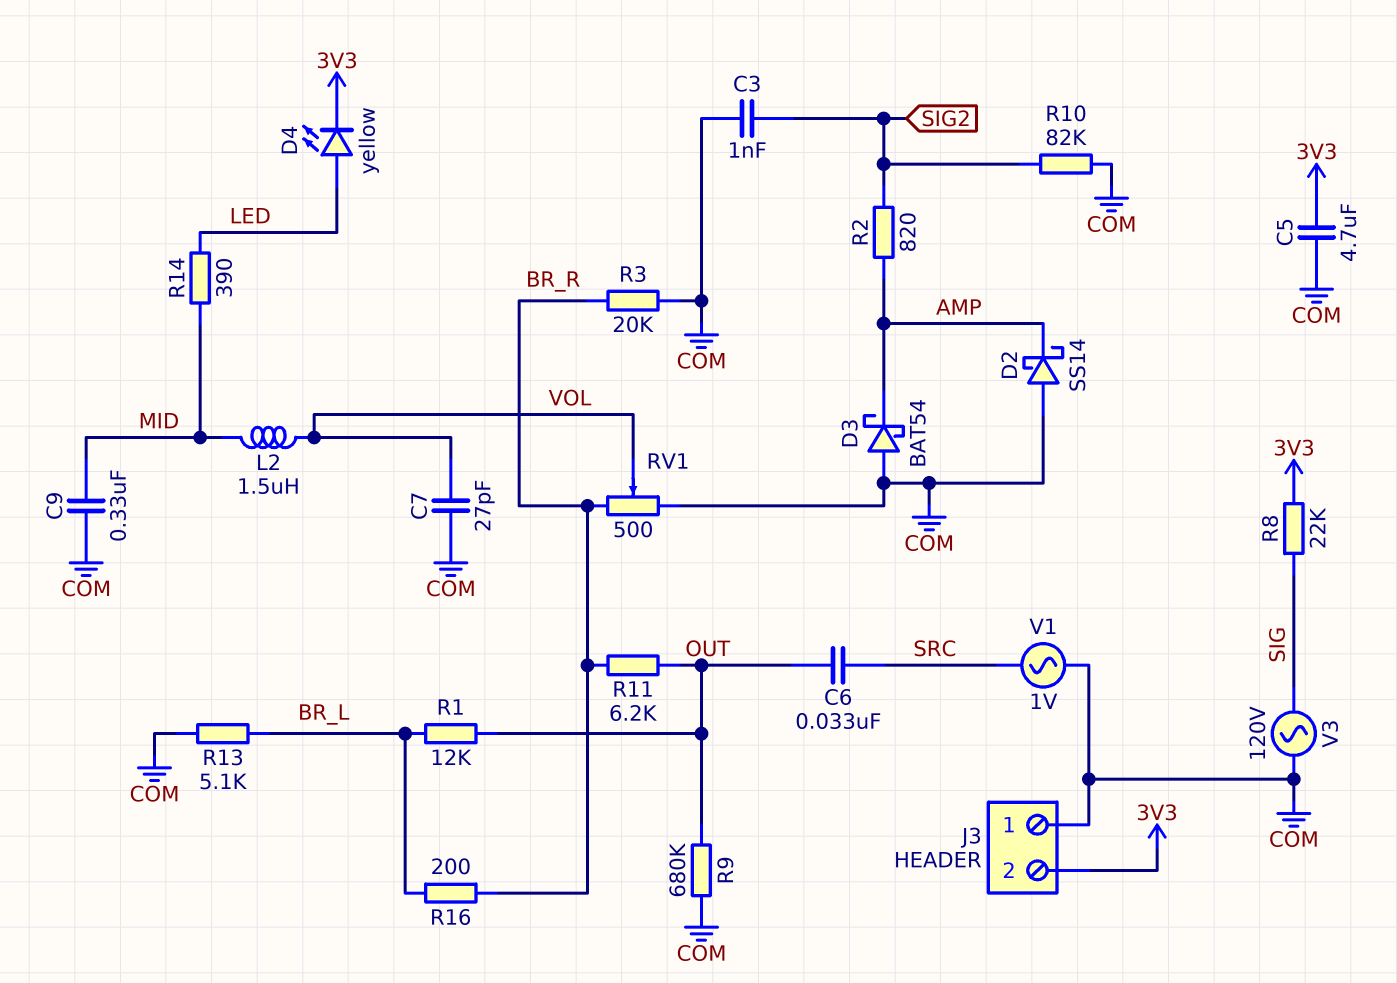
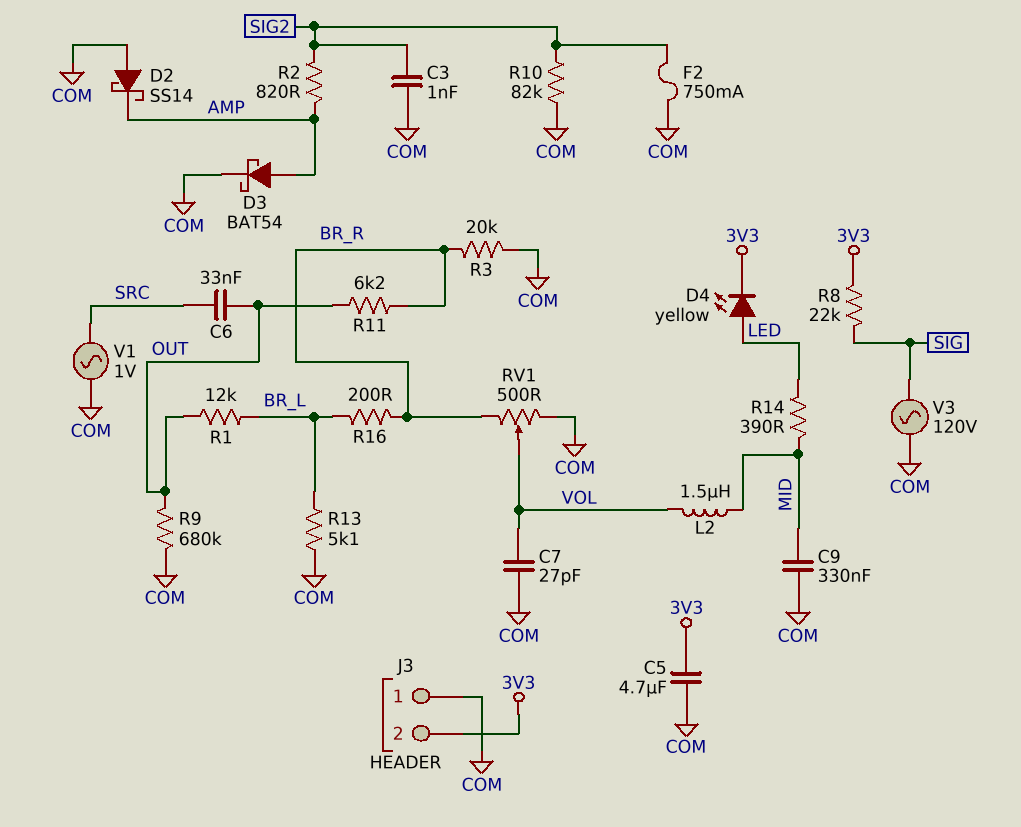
D3: schottky BAT54 (A COM, K AMP) -> schottky BAT54 (A AMP, K COM)
F2: none -> 750mA (COM, SIG2)

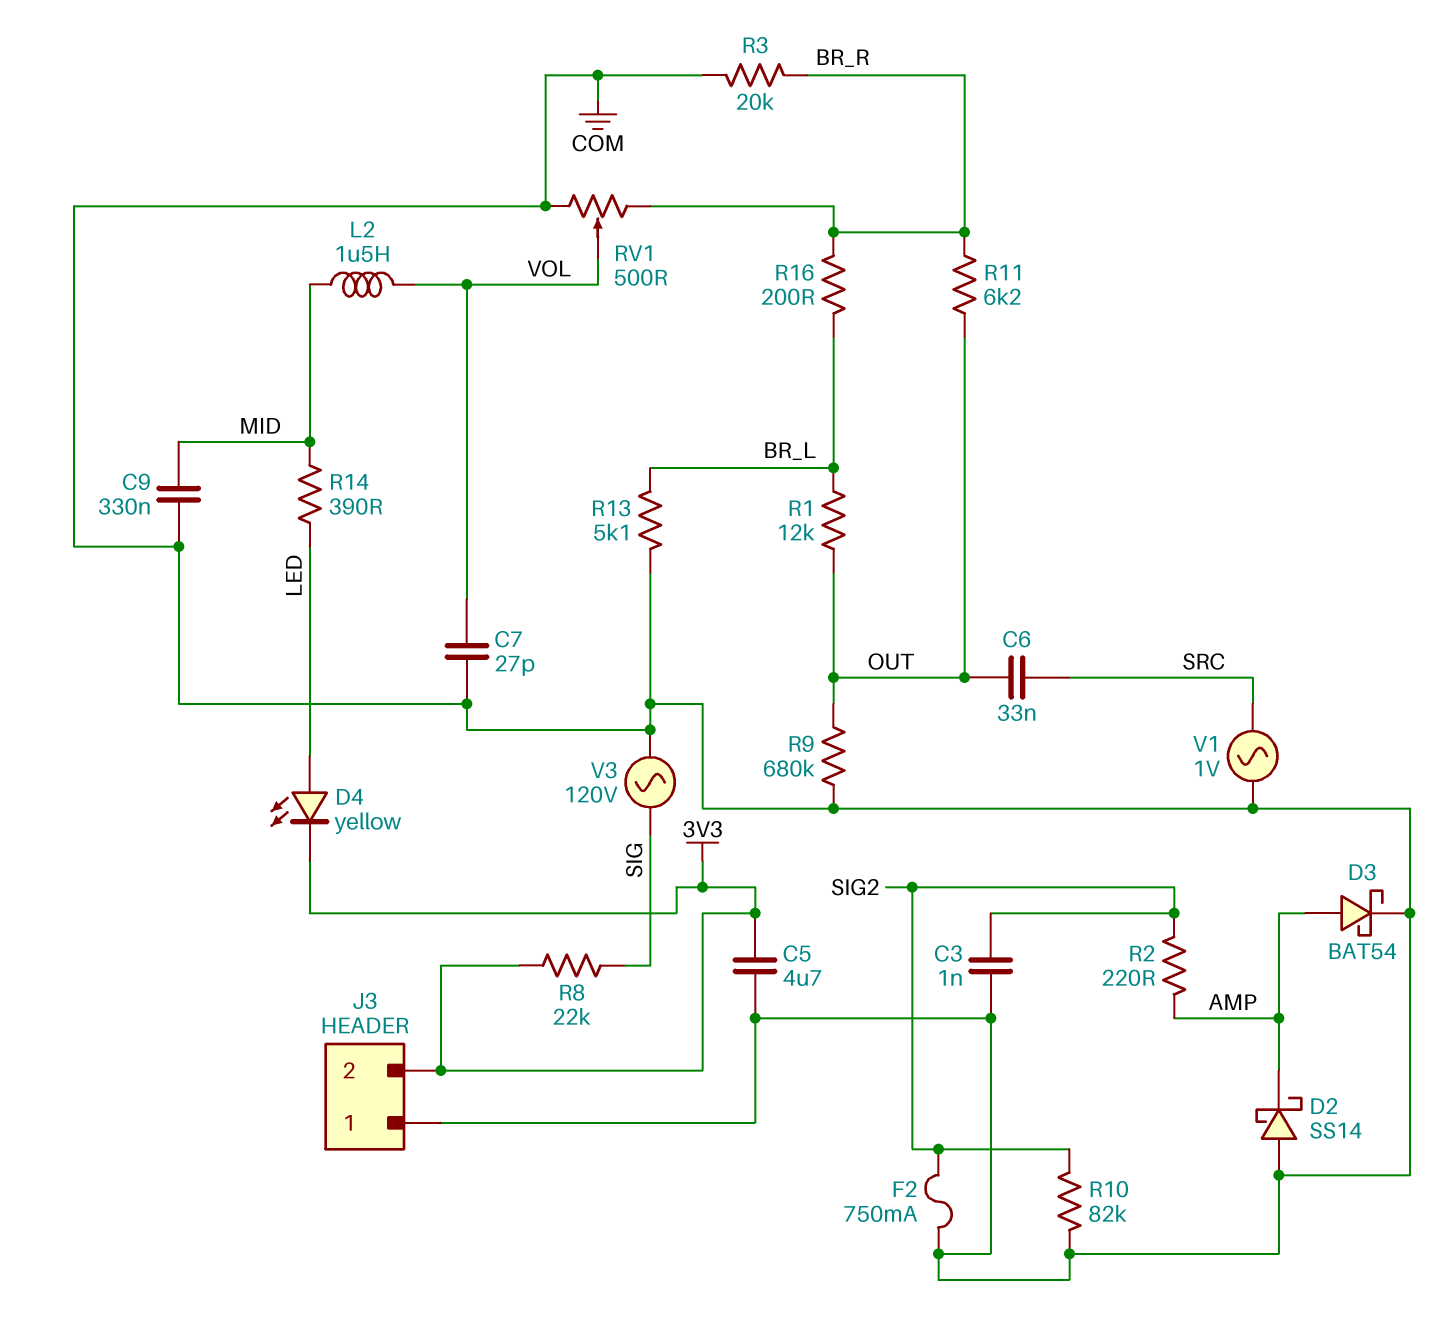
R2: 820 (AMP, SIG2) -> 220 (AMP, SIG2)

